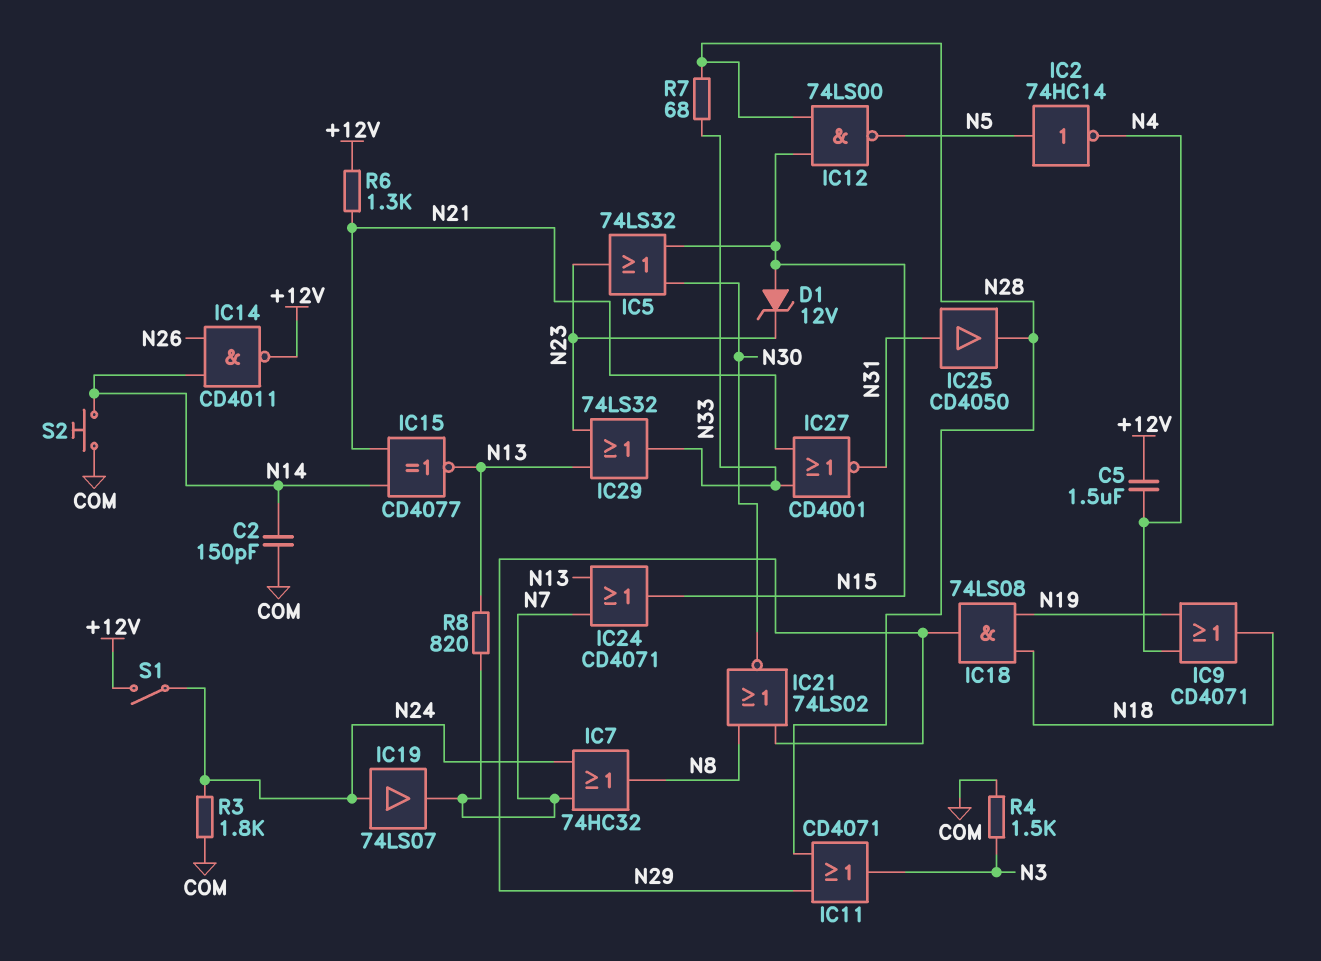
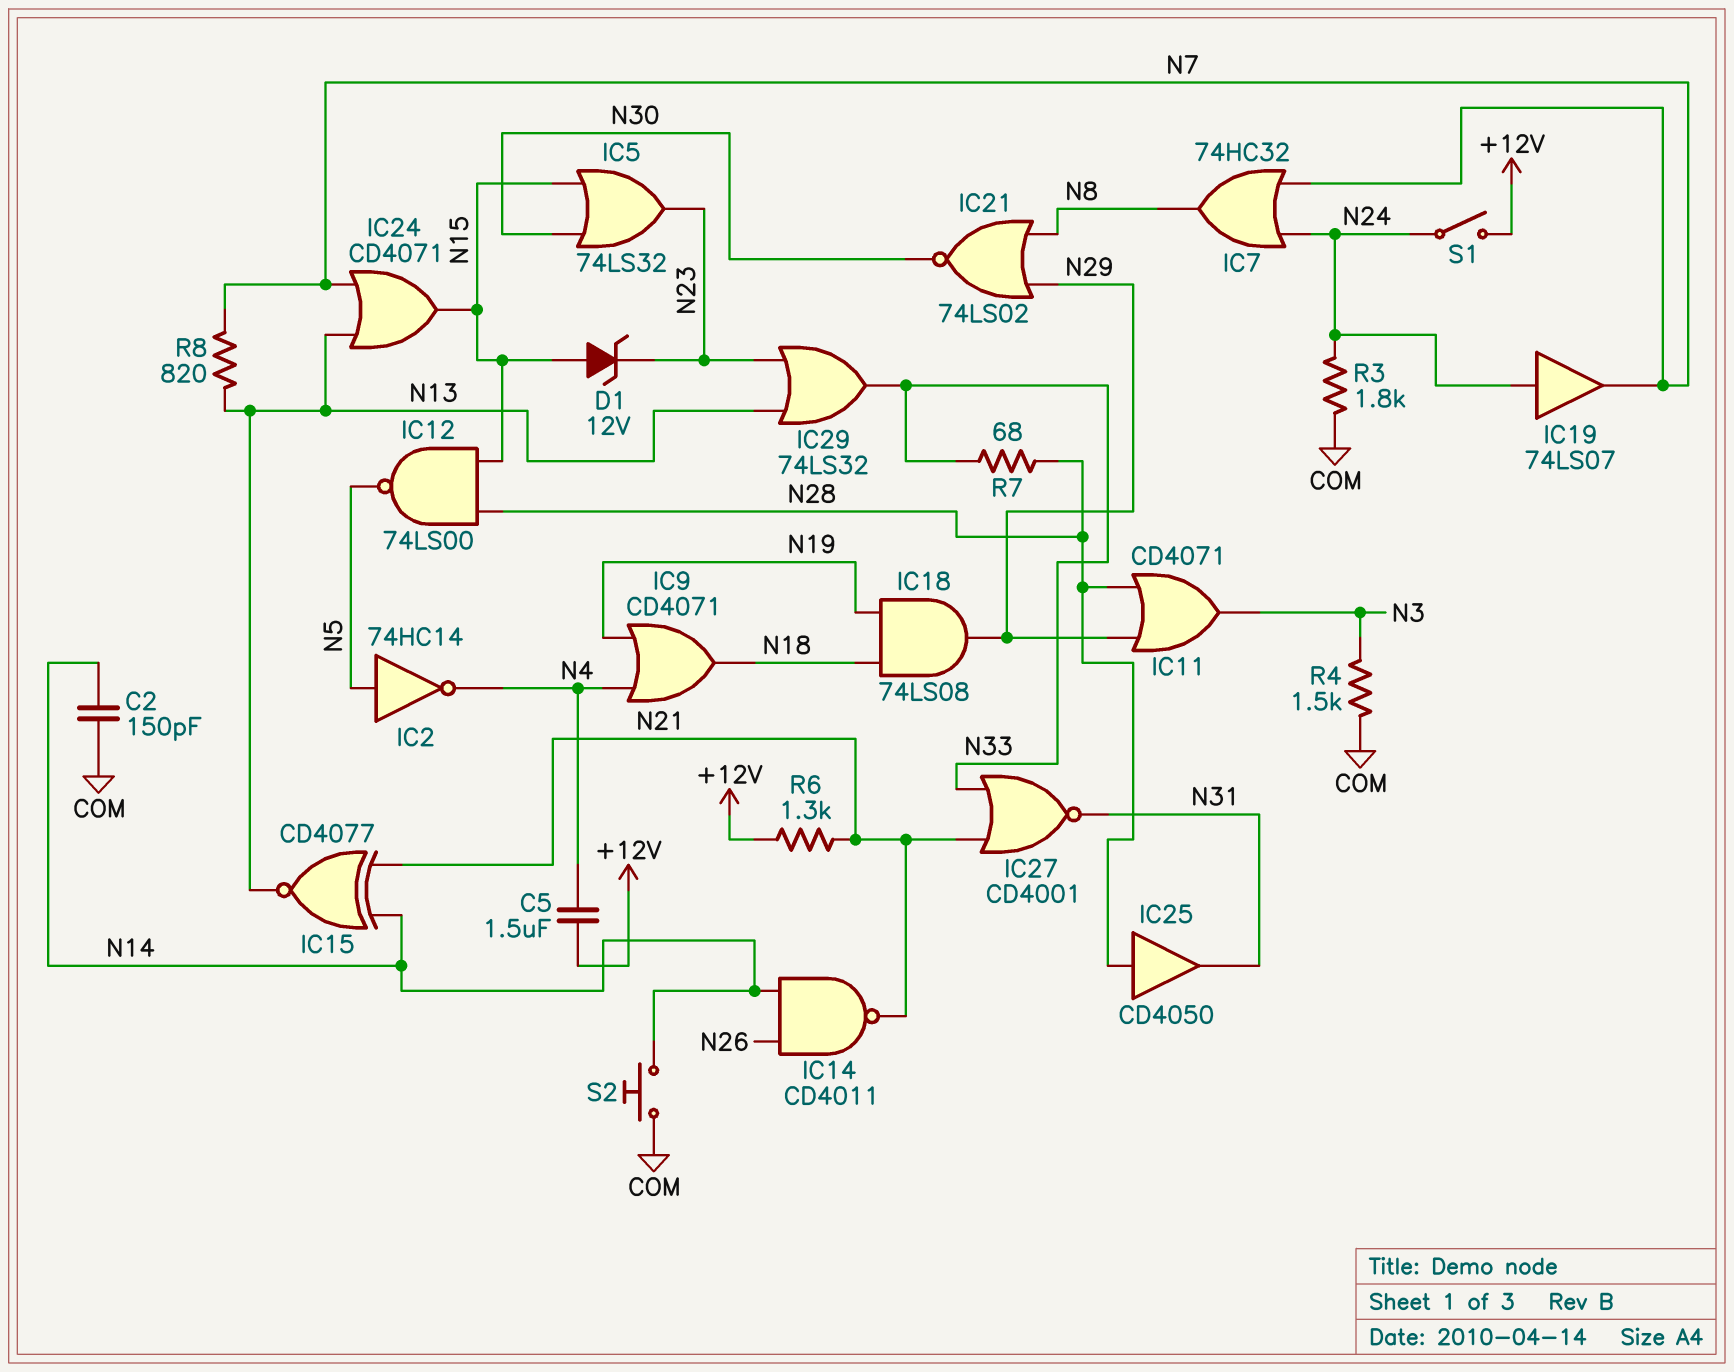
IC14: NAND CD4011 (in N14, in N26, out +12V) -> NAND CD4011 (in N14, in N26, out N21)
IC25: buffer CD4050 (in N31, out N28) -> buffer CD4050 (in N28, out N31)

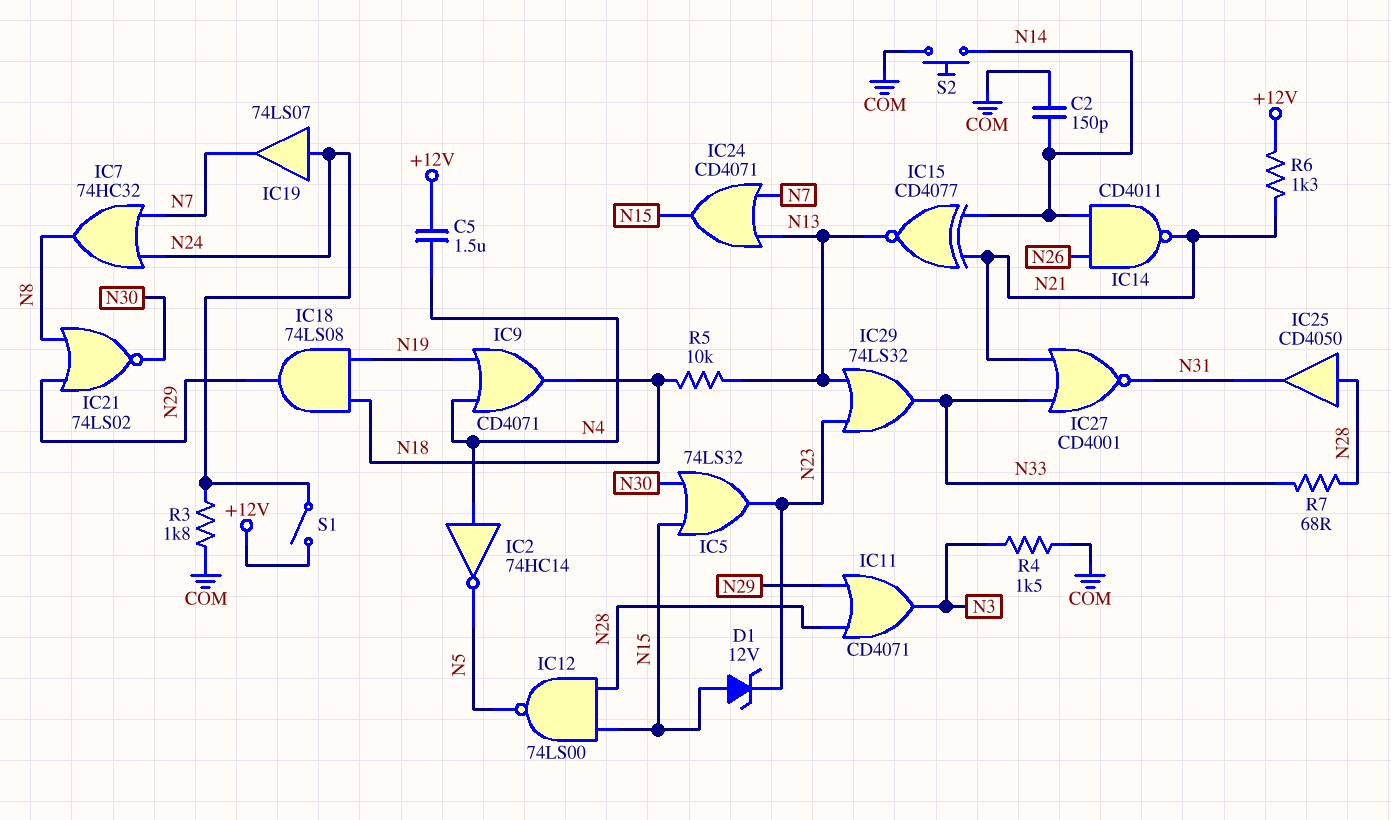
IC2: NOT 74HC14 (in N5, out N4) -> NOT 74HC14 (in N4, out N5)
R5: none -> 10k (N13, N18)
R8: 820 (N7, N13) -> none

